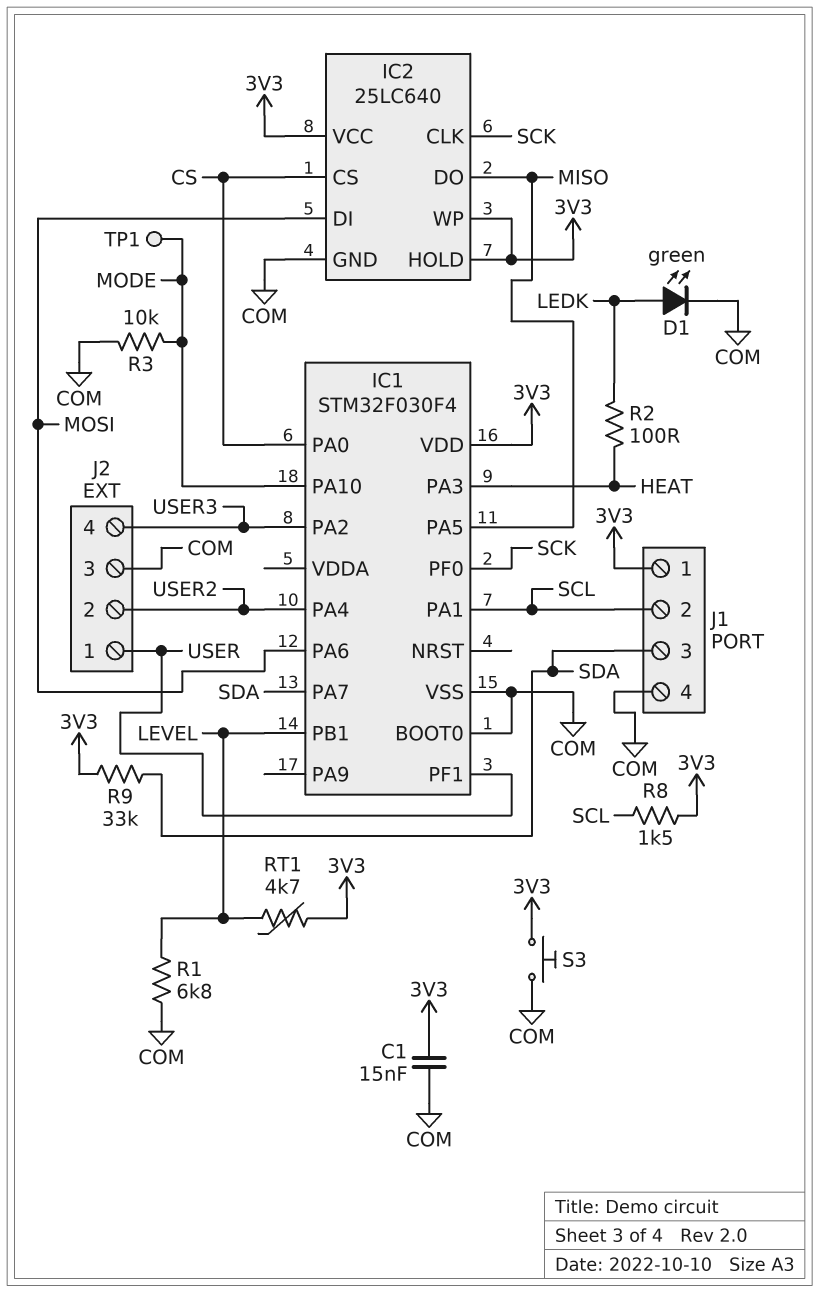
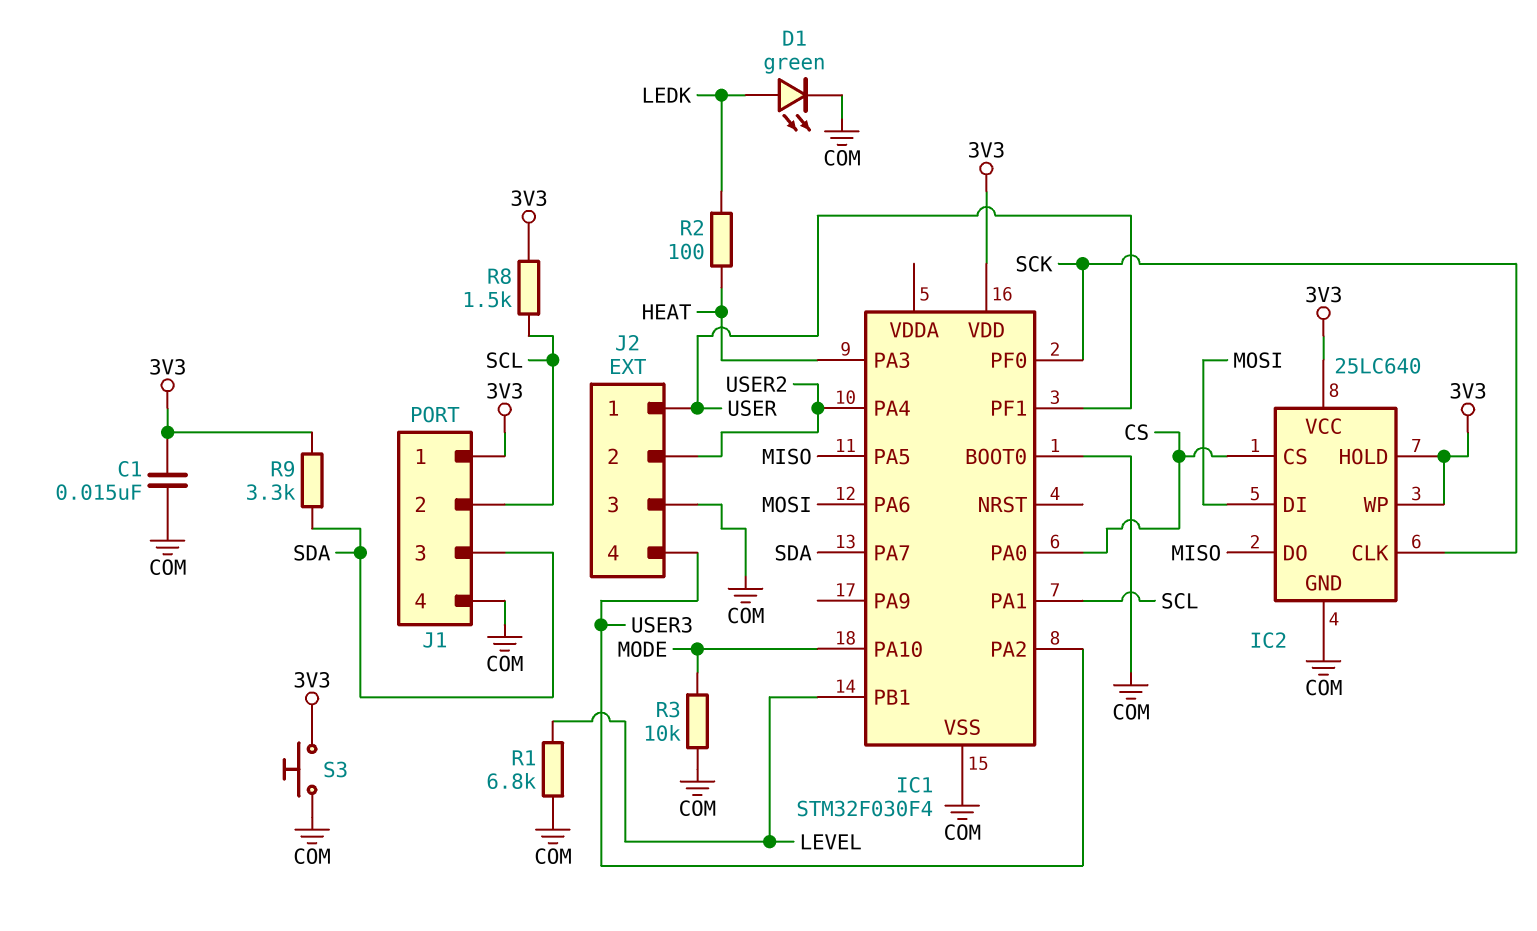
R9: 33k (3V3, SDA) -> 3.3k (3V3, SDA)
RT1: 4.7k (3V3, LEVEL) -> none
TP1: test point (MODE) -> none

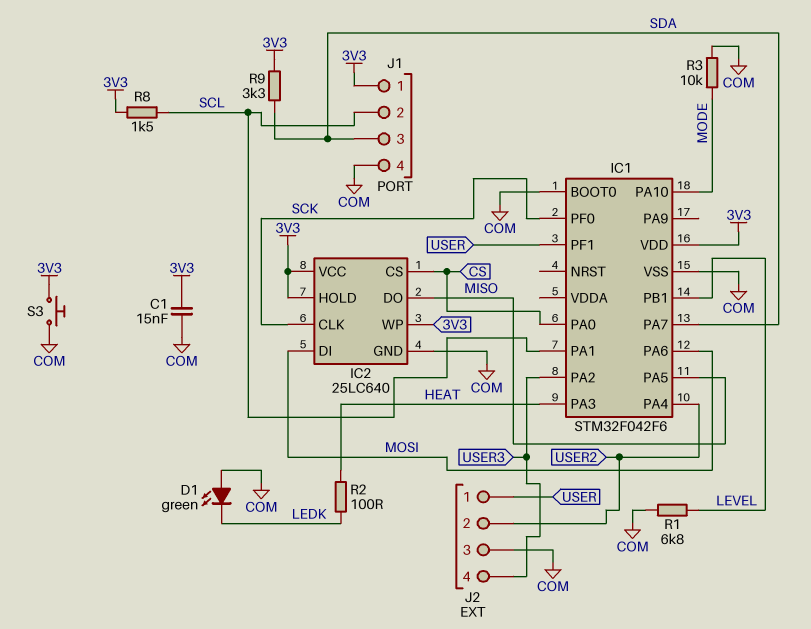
D1: LED green (A LEDK, K COM) -> LED green (A COM, K LEDK)
IC1: STM32F030F4 -> STM32F042F6

